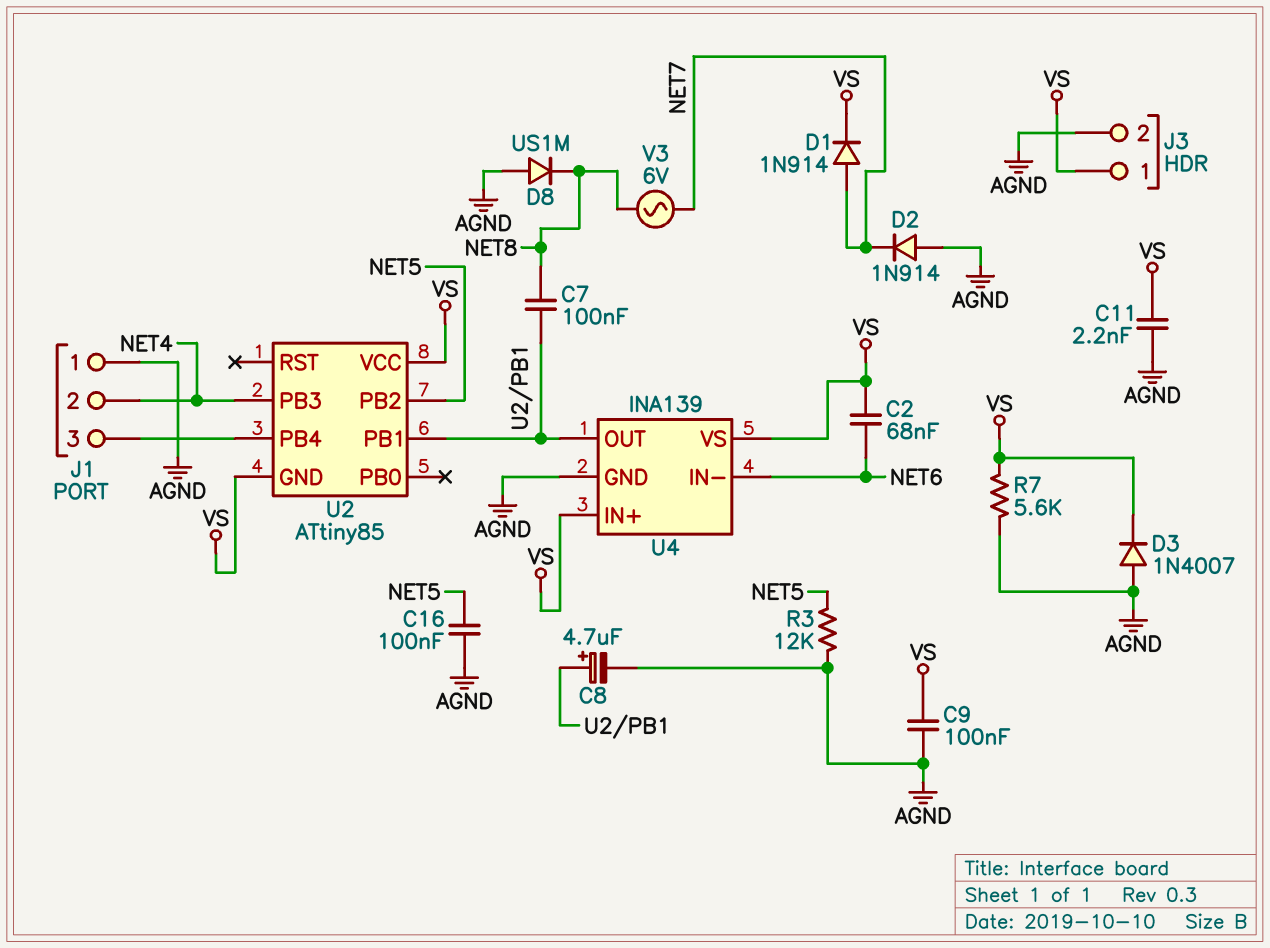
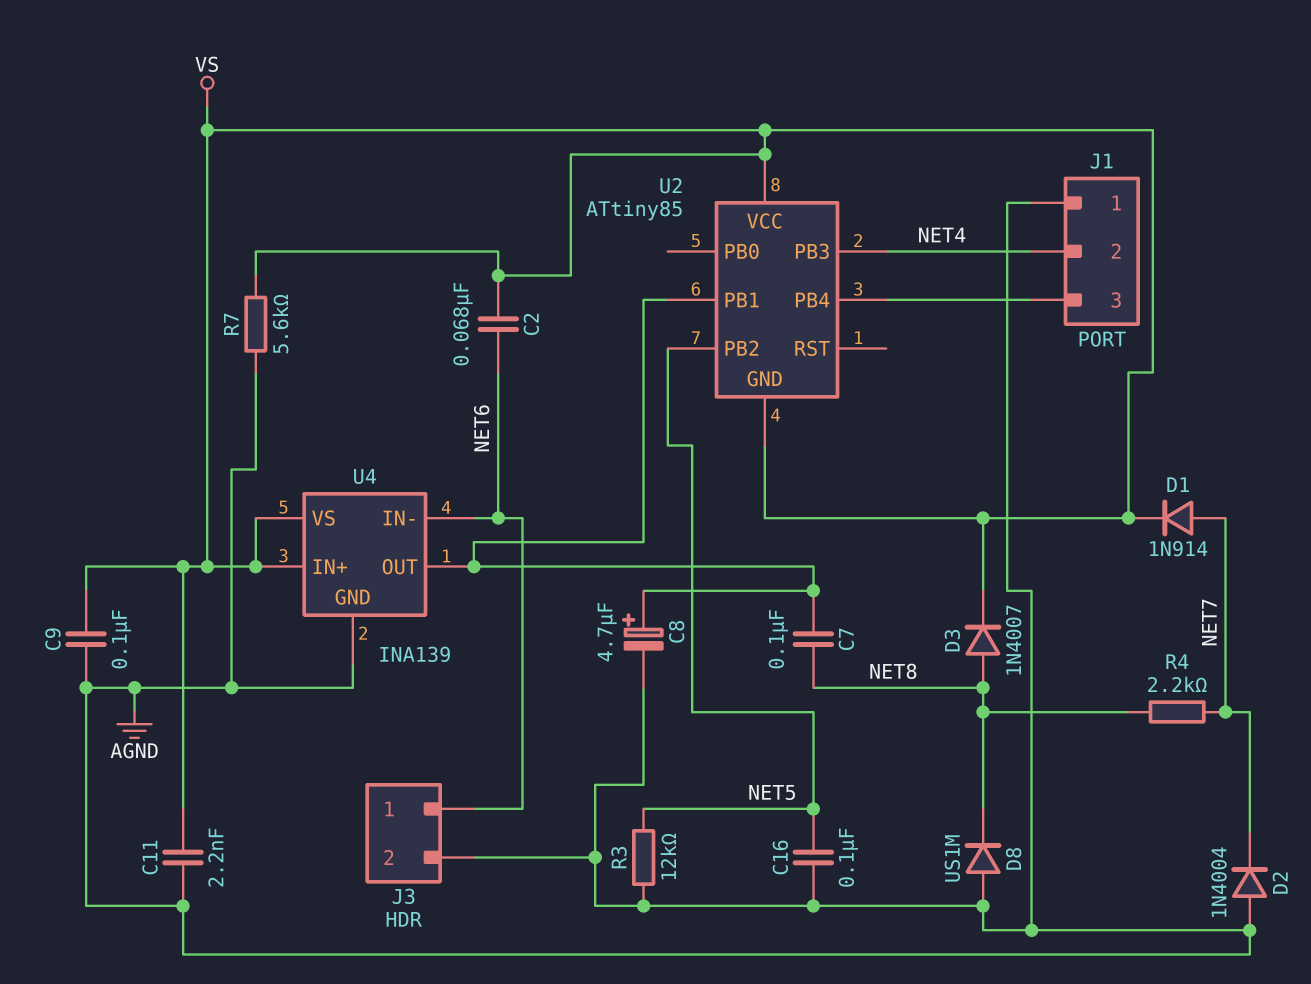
D2: diode 1N914 (A AGND, K NET7) -> diode 1N4004 (A AGND, K NET7)
D3: diode 1N4007 (A AGND, K VS) -> diode 1N4007 (A NET8, K VS)
J3 pin 1: VS -> NET6
R4: none -> 2.2k (NET7, NET8)
V3: AC 6V (NET7, NET8) -> none

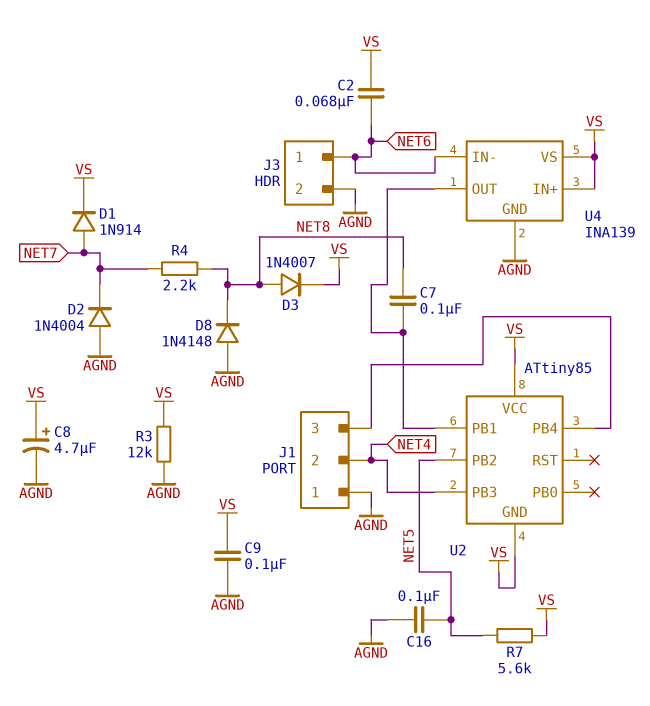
C8: 4.7uF (plus U2/PB1, minus AGND) -> 4.7uF (plus VS, minus AGND)
C11: 2.2nF (AGND, VS) -> none
D8: diode US1M (A AGND, K NET8) -> diode 1N4148 (A AGND, K NET8)
R3: 12k (AGND, NET5) -> 12k (AGND, VS)
R7: 5.6k (AGND, VS) -> 5.6k (NET5, VS)

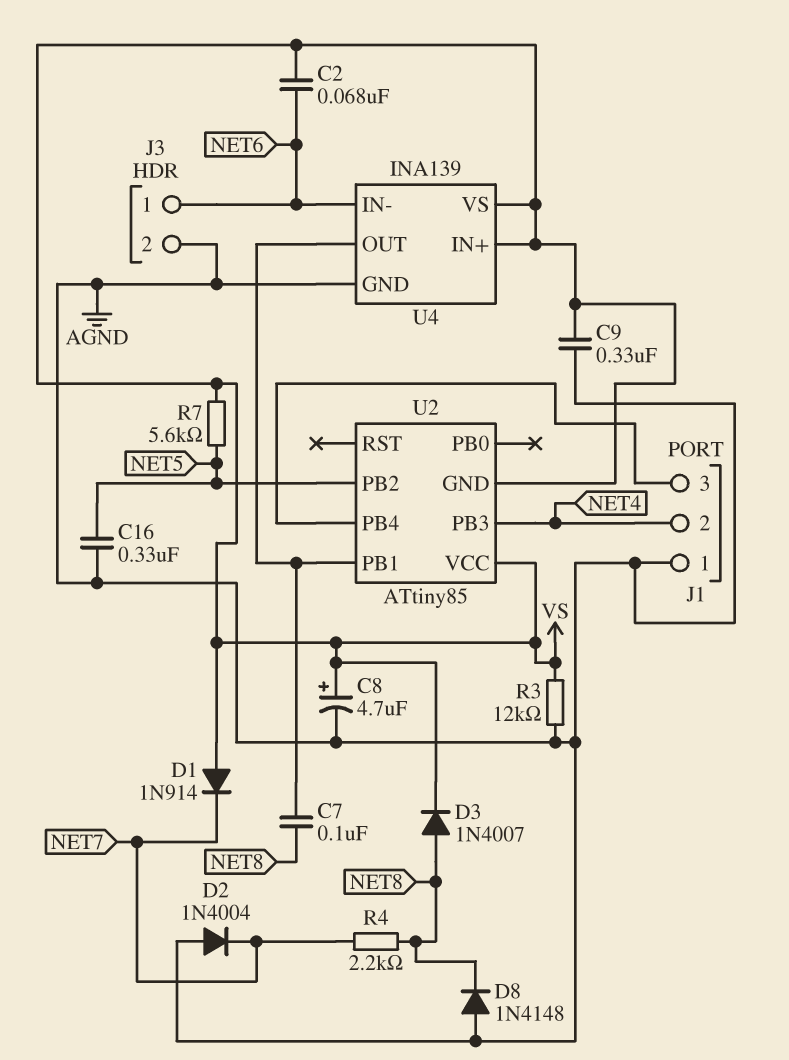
C9: 100nF (AGND, VS) -> 330nF (AGND, VS)
C16: 100nF (AGND, NET5) -> 330nF (AGND, NET5)
D1: diode 1N914 (A NET7, K VS) -> diode 1N914 (A VS, K NET7)

